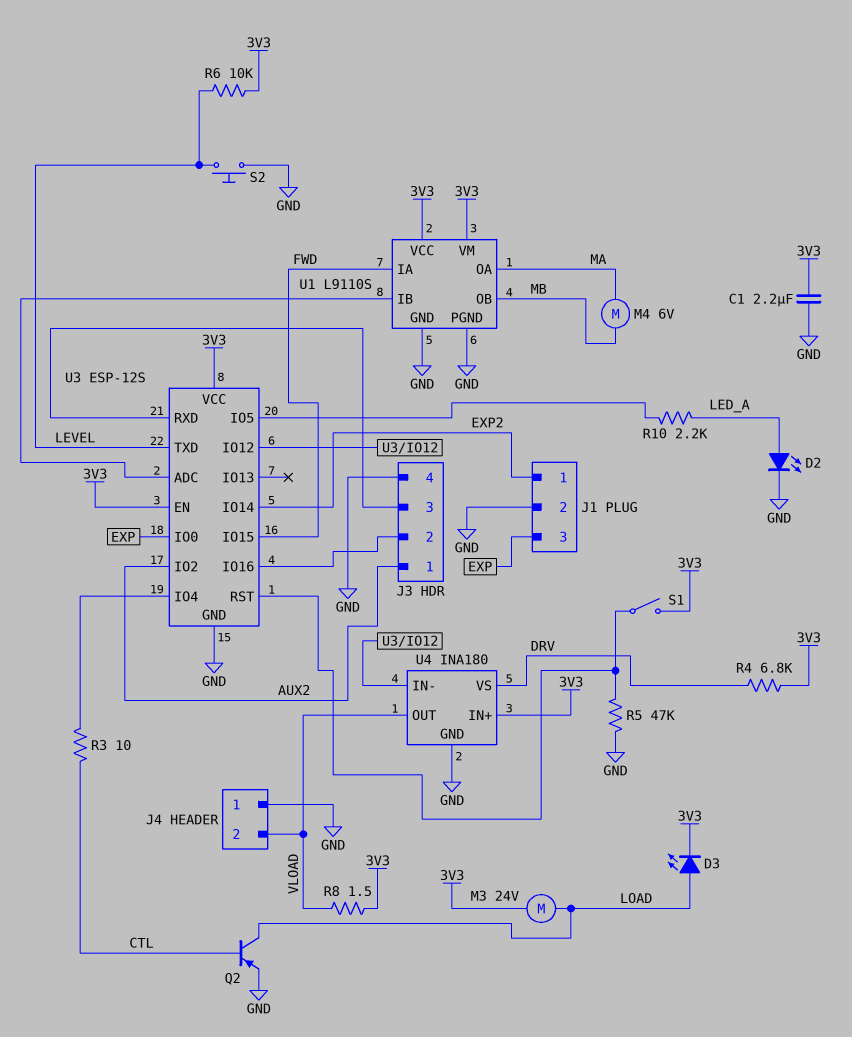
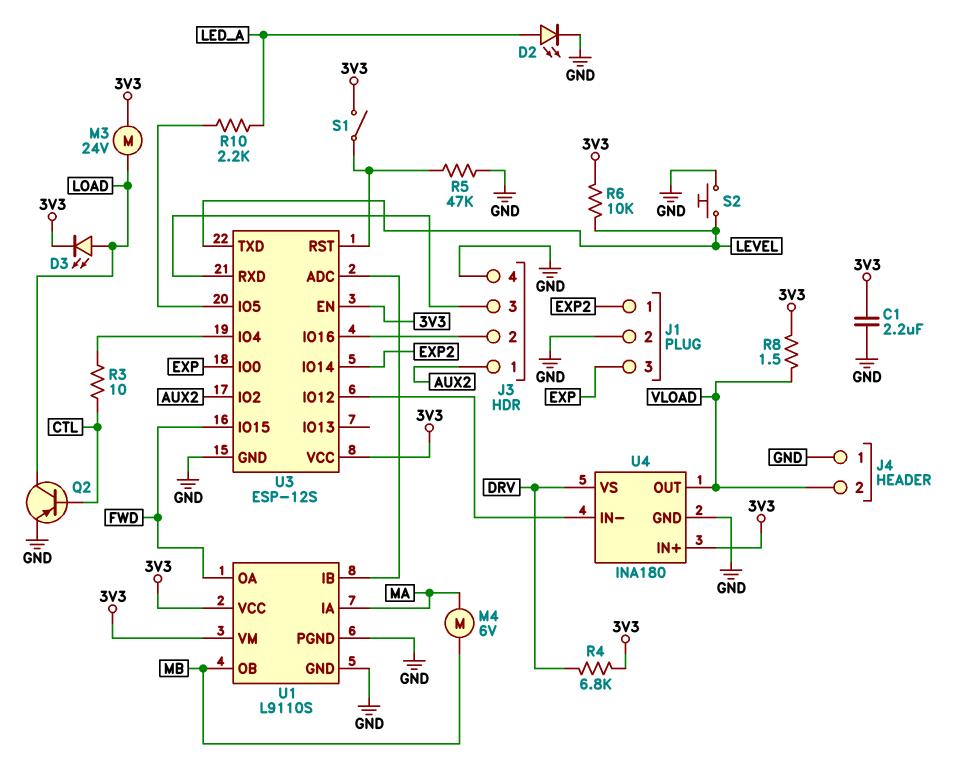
U1 pin IA: FWD -> MA
U1 pin OA: MA -> FWD

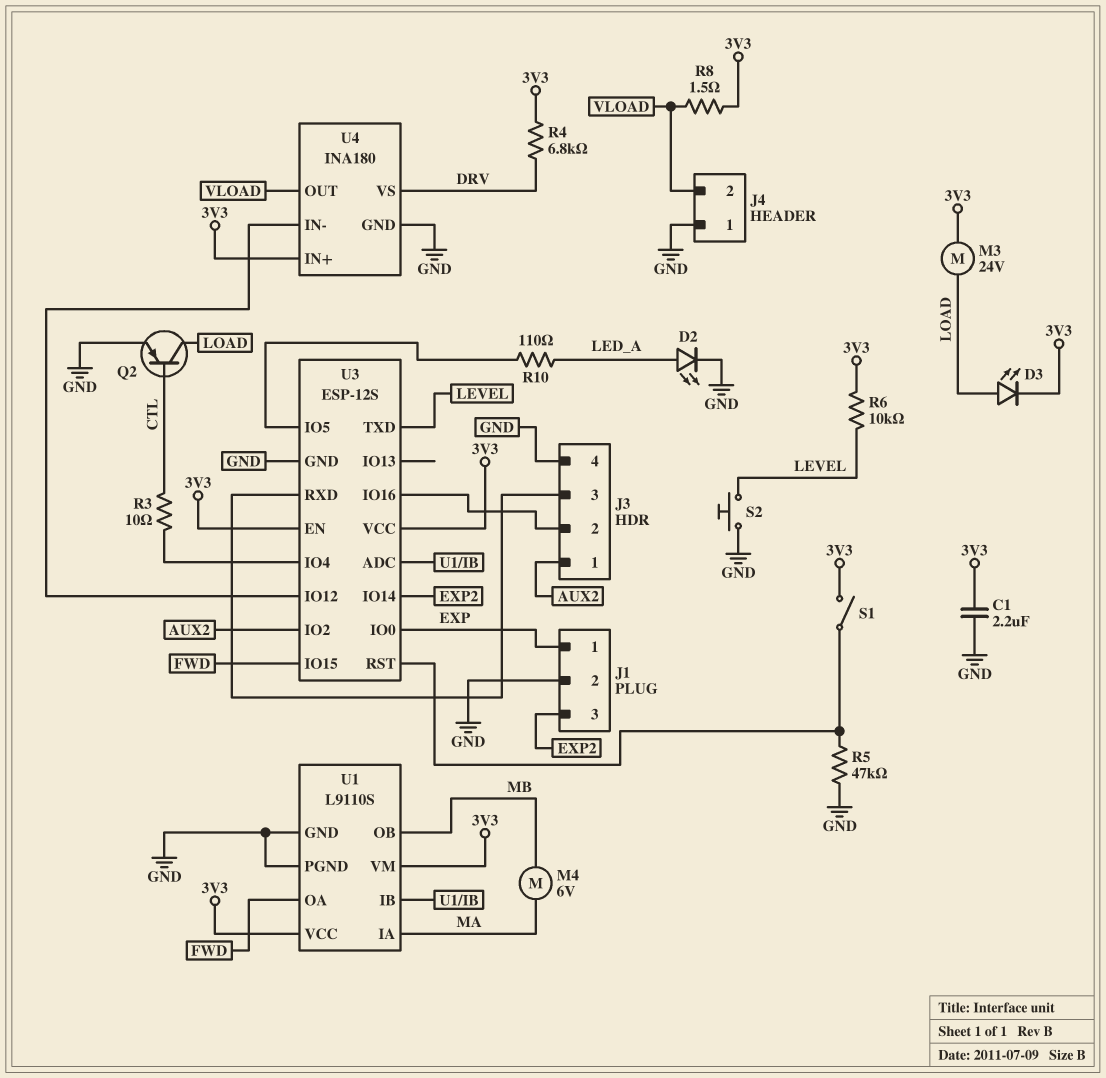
J1 pin 1: EXP2 -> EXP
J1 pin 3: EXP -> EXP2
R10: 2.2k (LED_A, U3/IO5) -> 110 (LED_A, U3/IO5)

